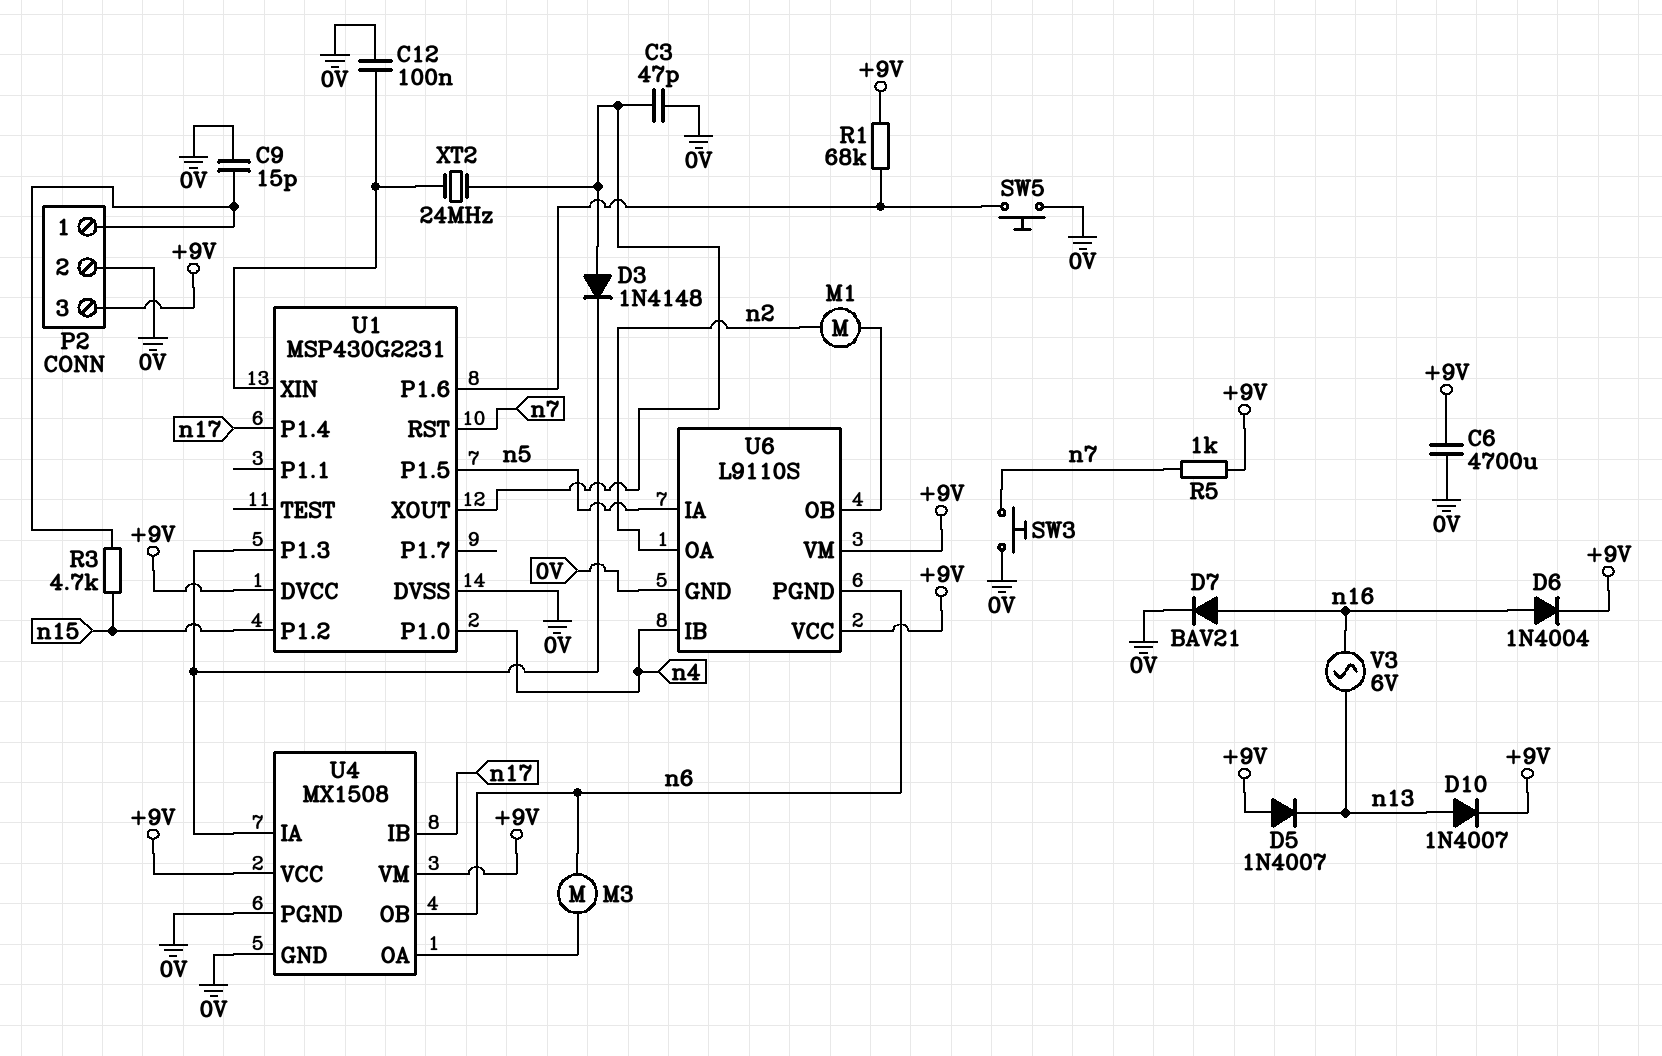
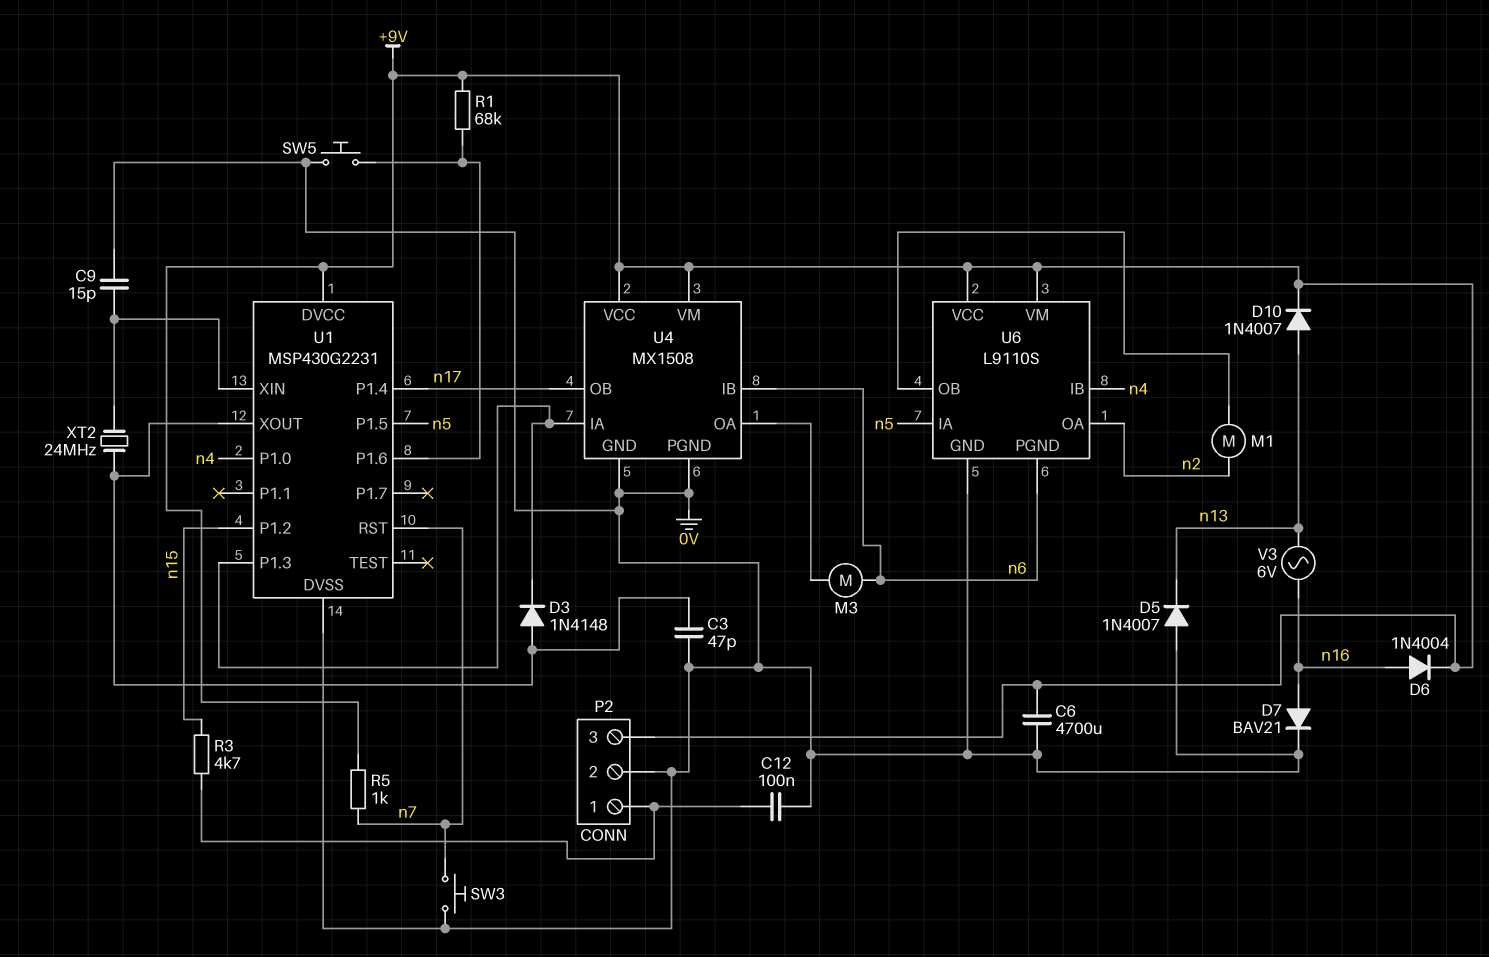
C9: 15pF (0V, P2/1) -> 15pF (0V, U1/XIN)
C12: 100nF (0V, U1/XIN) -> 100nF (0V, P2/1)
D5: diode 1N4007 (A +9V, K n13) -> diode 1N4007 (A 0V, K n13)
U4 pin IB: n17 -> n6
U4 pin OB: n6 -> n17

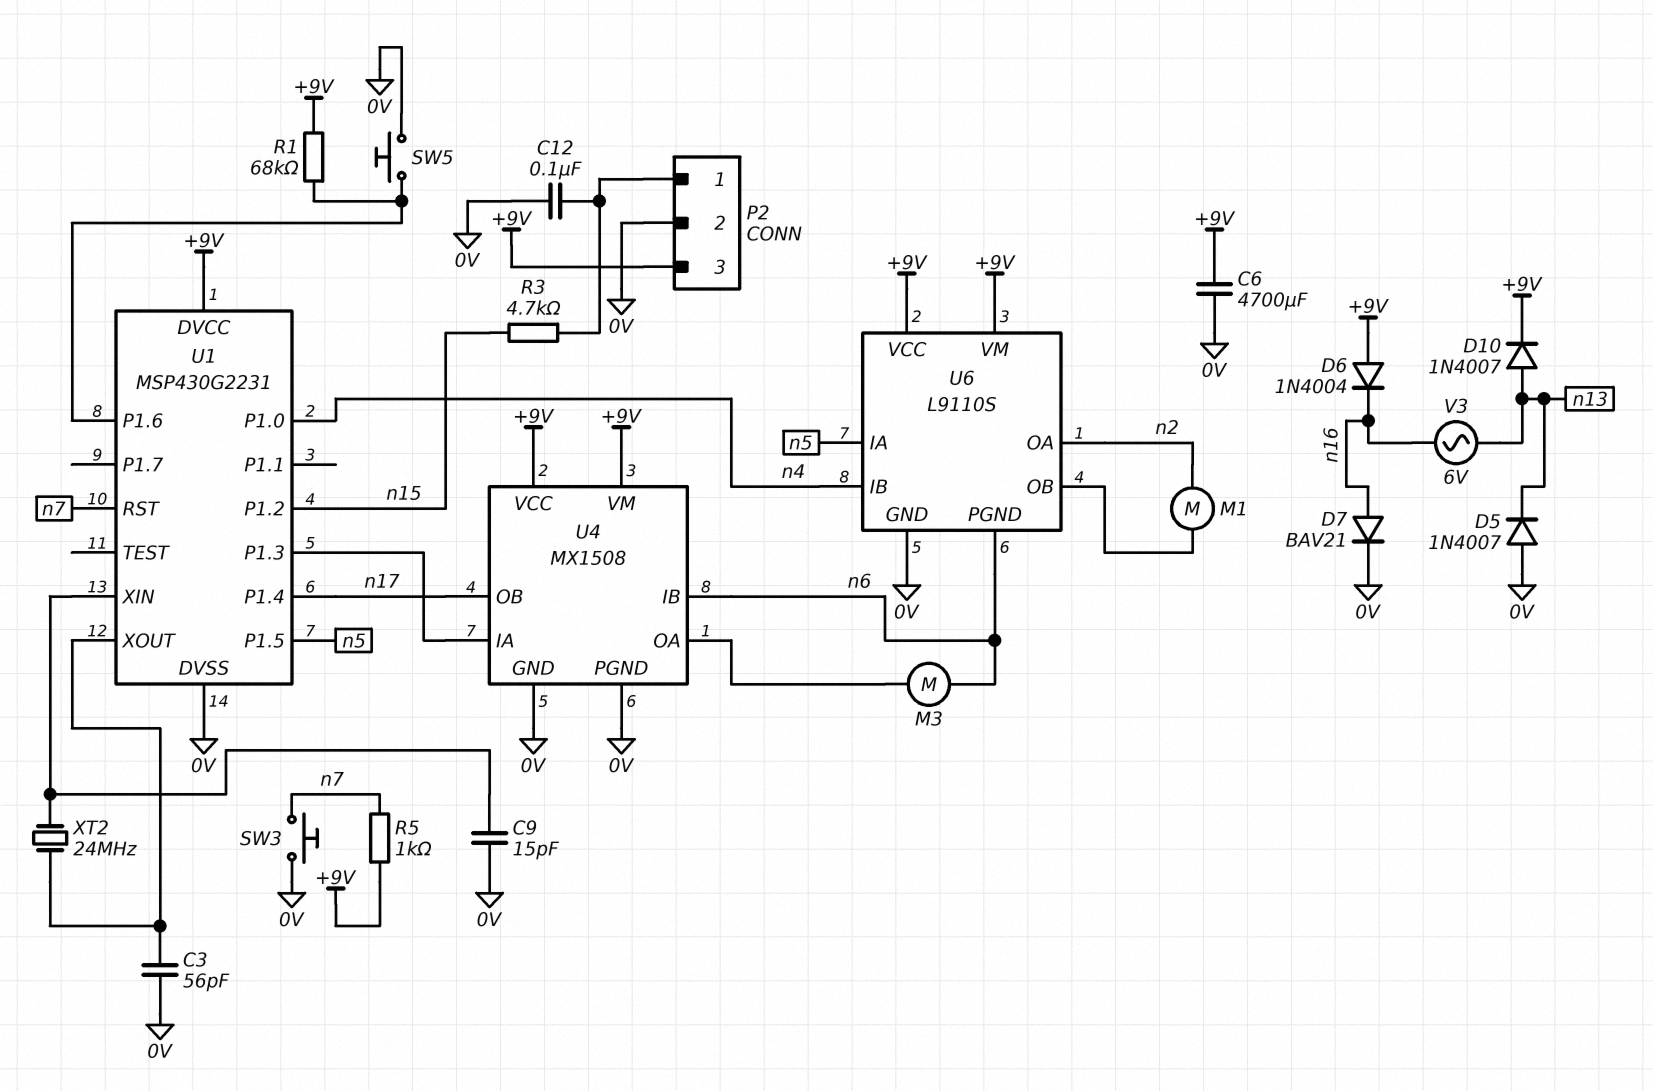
C3: 47pF (0V, U1/XOUT) -> 56pF (0V, U1/XOUT)
D3: diode 1N4148 (A U1/XOUT, K U1/P1.3) -> none
D6: diode 1N4004 (A n16, K +9V) -> diode 1N4004 (A +9V, K n16)

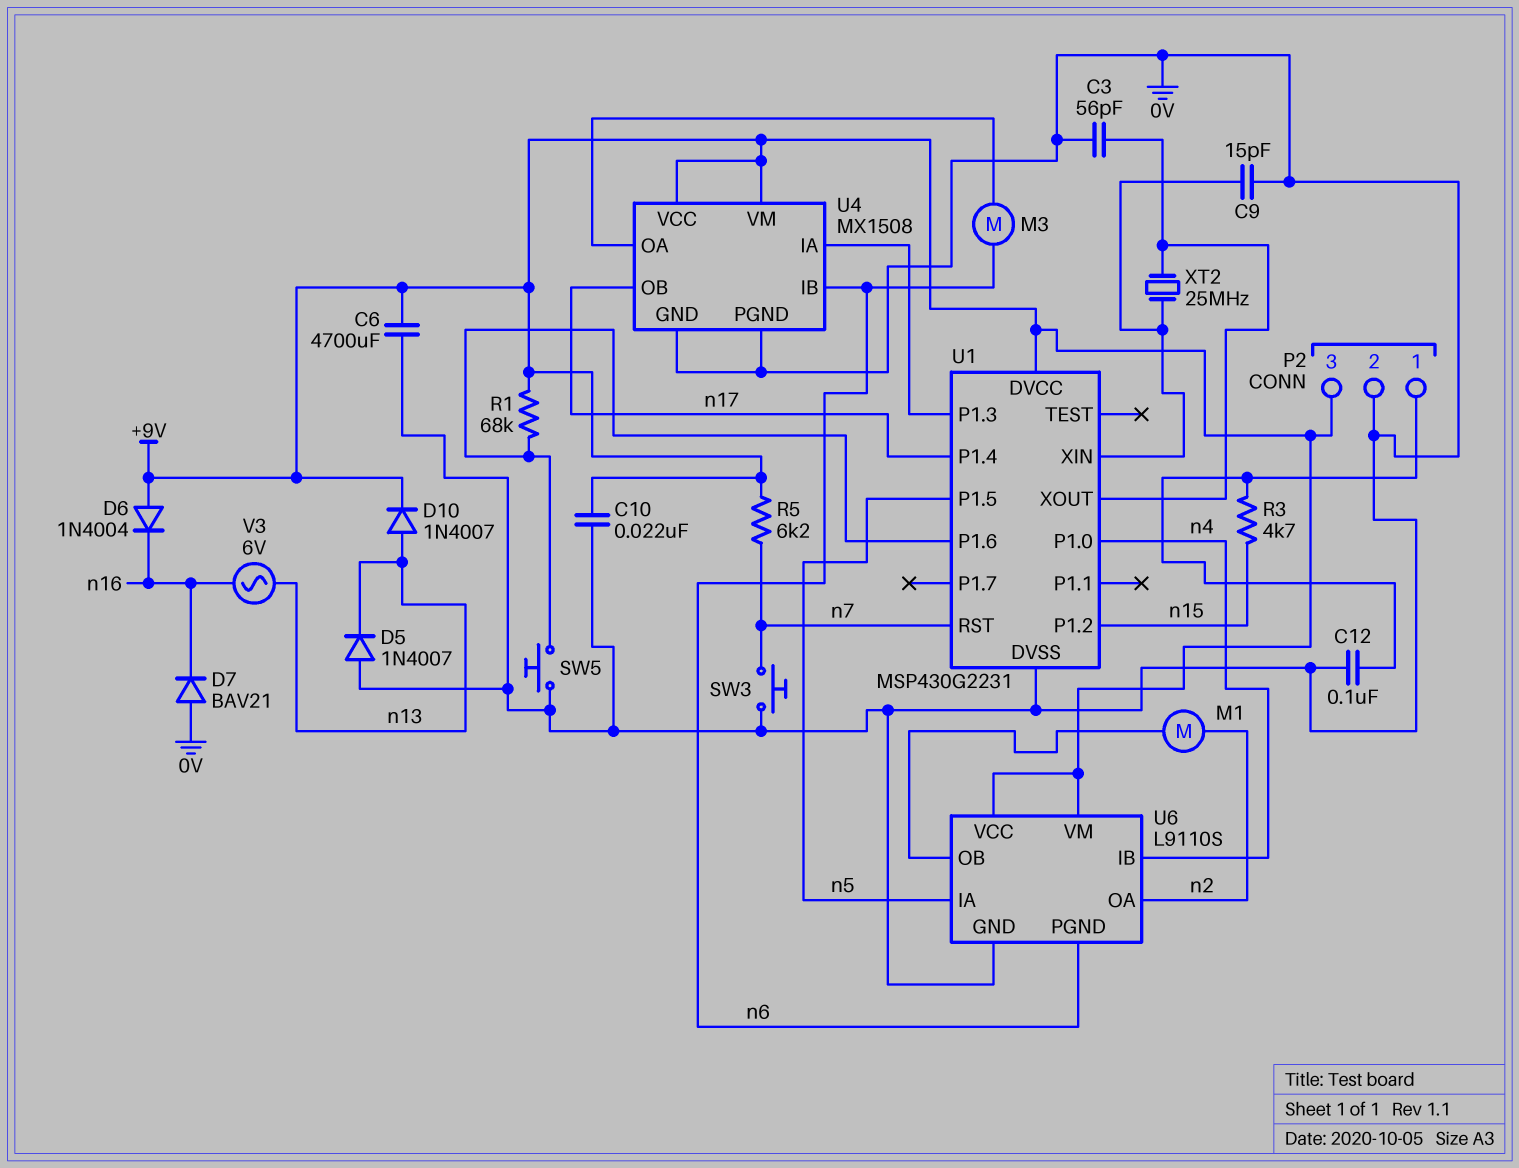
C10: none -> 22nF (+9V, 0V)
D7: diode BAV21 (A n16, K 0V) -> diode BAV21 (A 0V, K n16)
R5: 1k (+9V, n7) -> 6.2k (+9V, n7)
XT2: 24MHz (U1/XIN, U1/XOUT) -> 25MHz (U1/XIN, U1/XOUT)

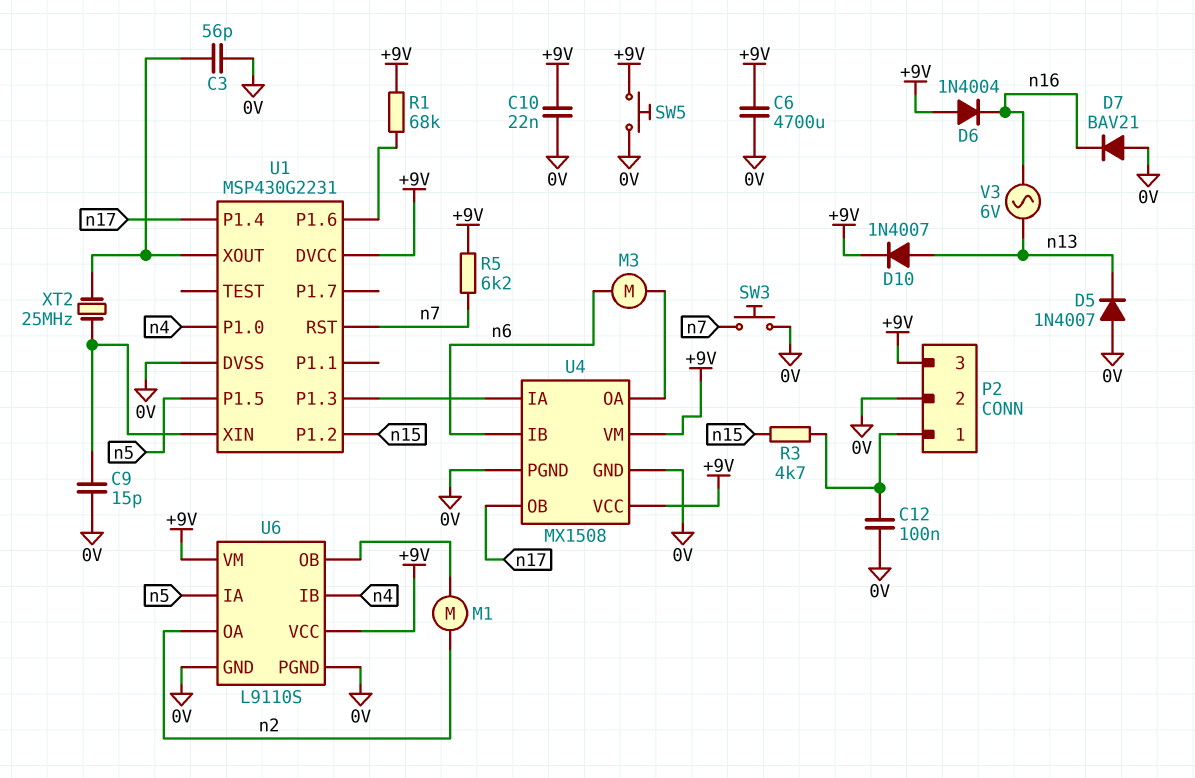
SW5: button (0V, U1/P1.6) -> button (+9V, 0V)
U6 pin PGND: n6 -> 0V

